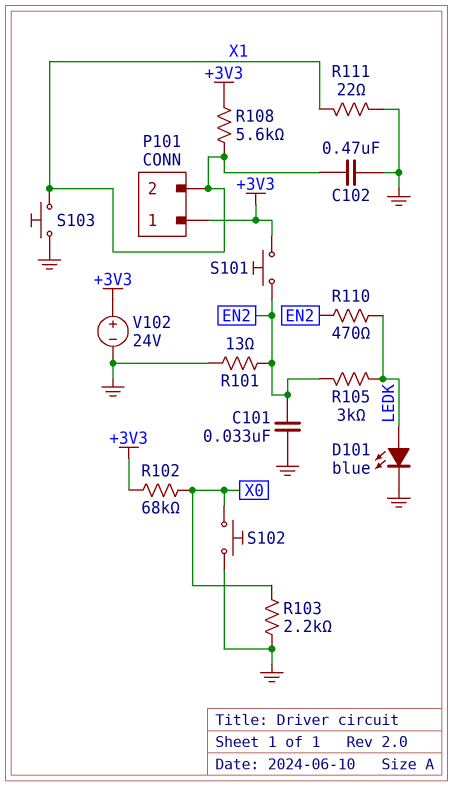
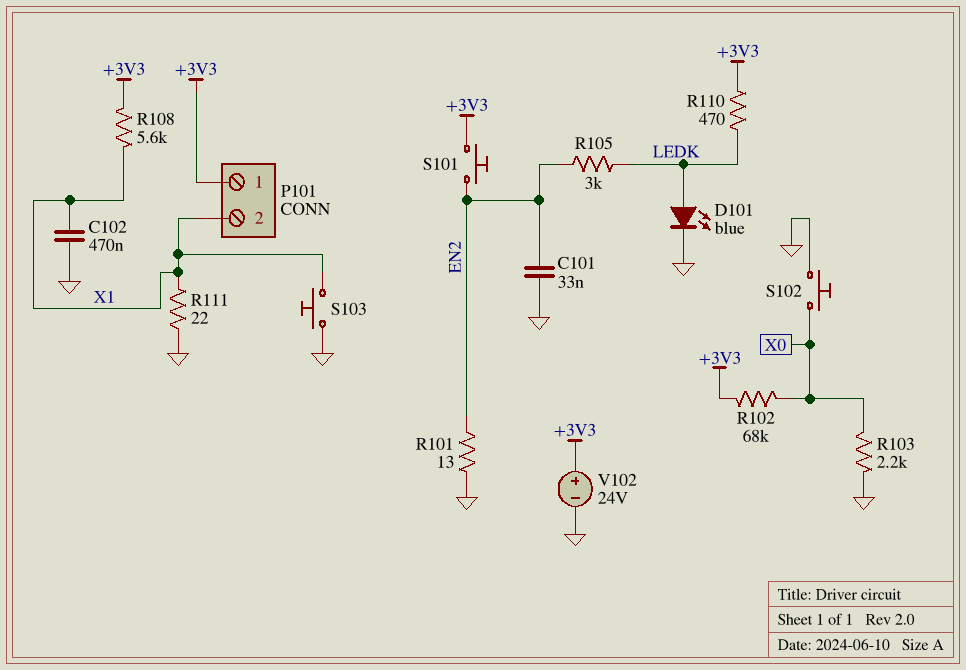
R110: 470 (EN2, LEDK) -> 470 (+3V3, LEDK)

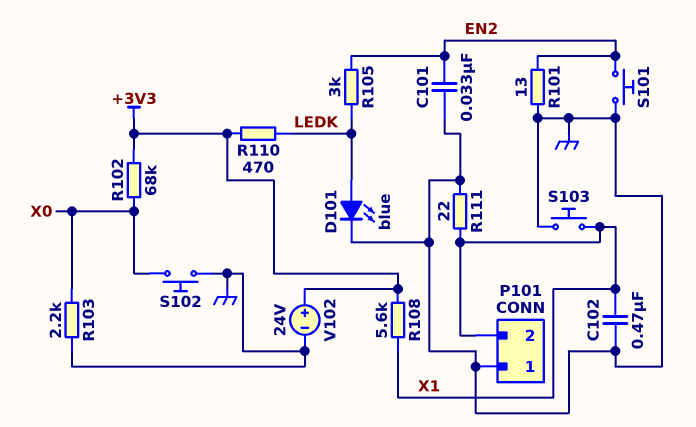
P101 pin 1: +3V3 -> GND
S101: button (+3V3, EN2) -> button (EN2, GND)

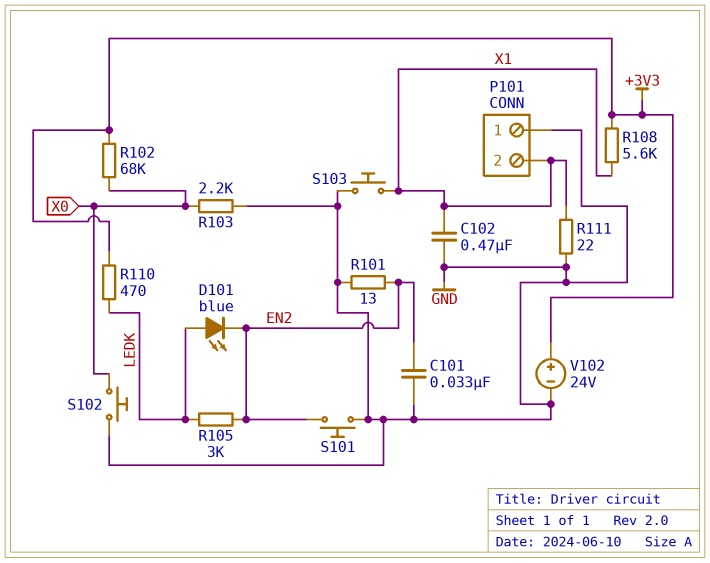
D101: LED blue (A LEDK, K GND) -> LED blue (A LEDK, K EN2)

